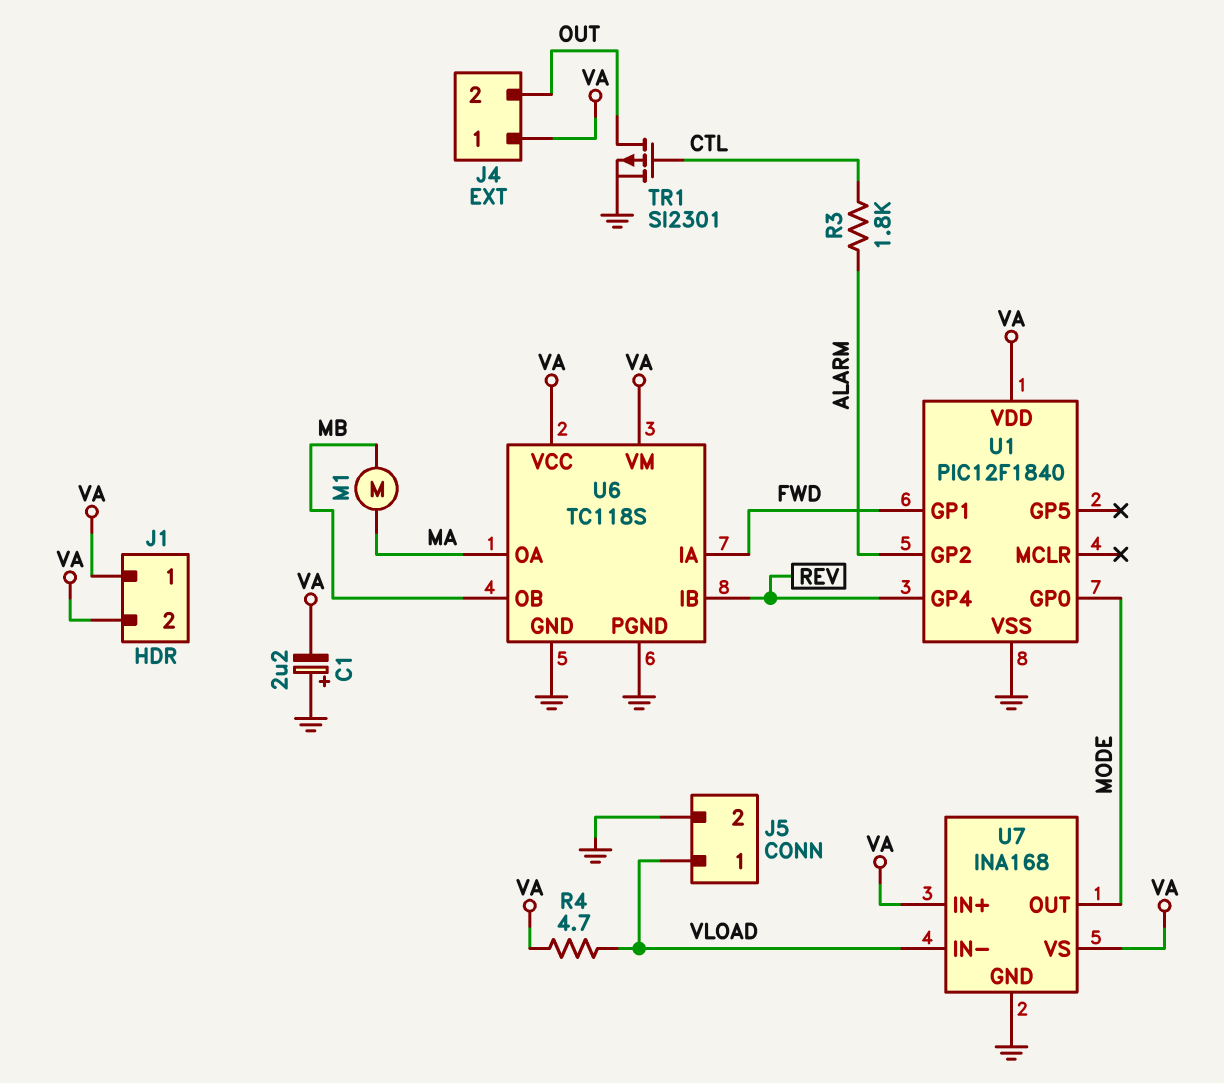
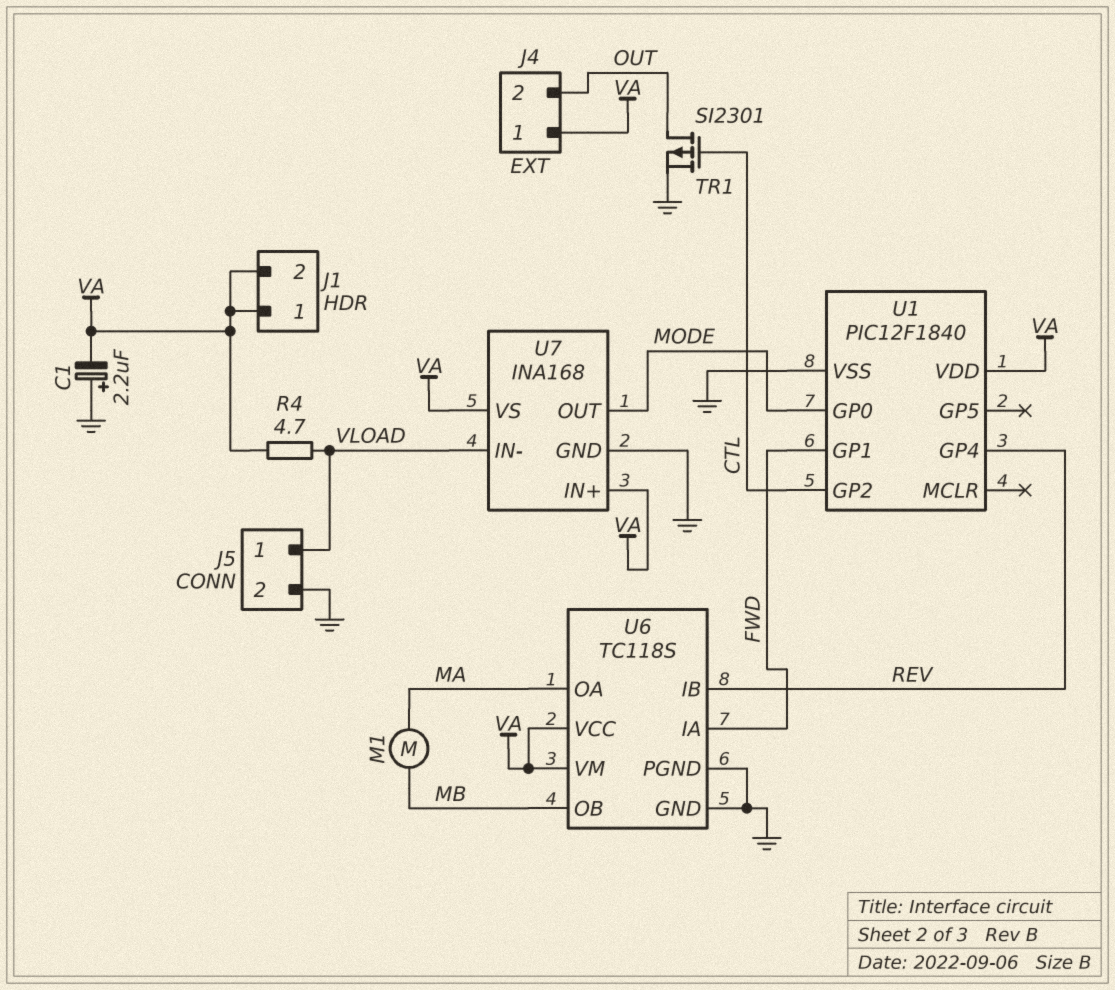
R3: 1.8k (ALARM, CTL) -> none
U1 pin GP2: ALARM -> CTL

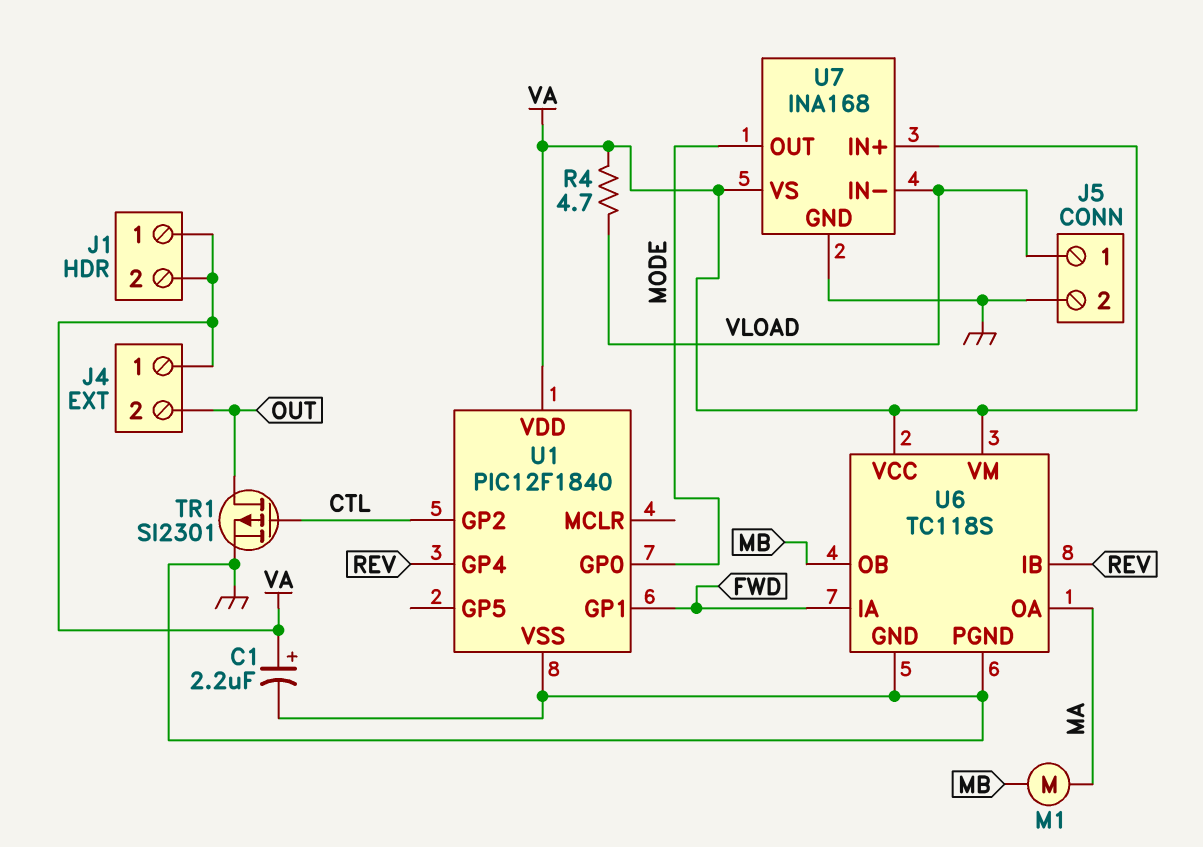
C1: 2.2uF (plus GND, minus VA) -> 2.2uF (plus VA, minus GND)

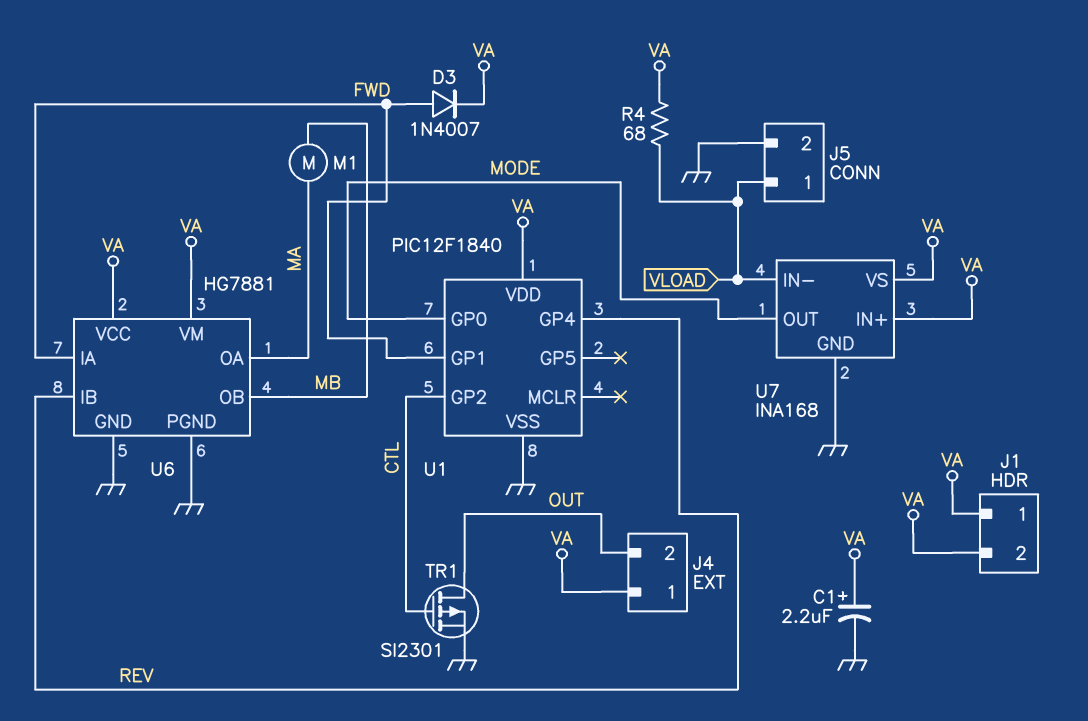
D3: none -> diode 1N4007 (A FWD, K VA)
R4: 4.7 (VA, VLOAD) -> 68 (VA, VLOAD)
U6: TC118S -> HG7881

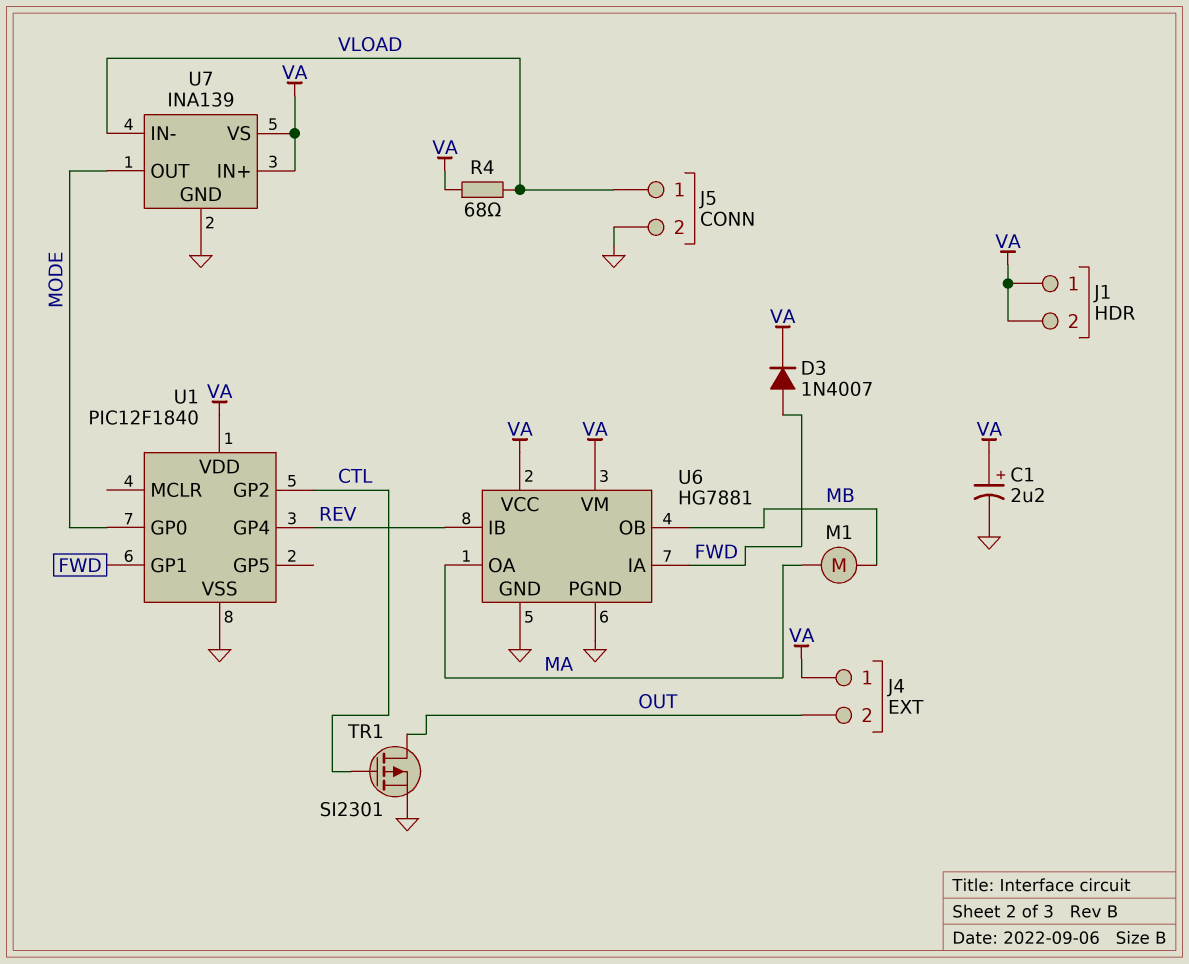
U7: INA168 -> INA139

